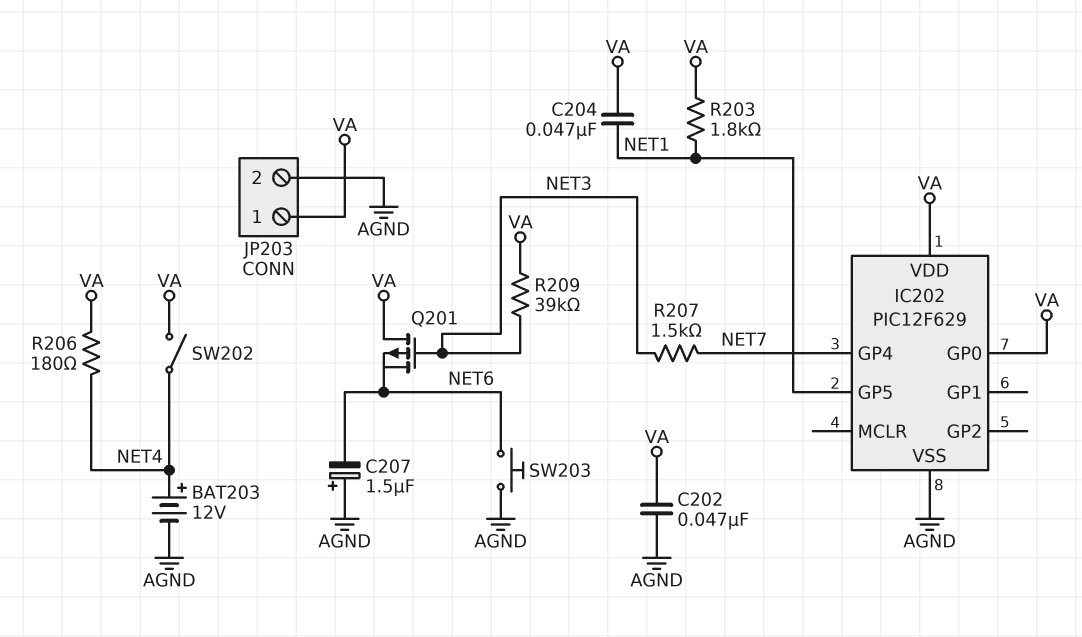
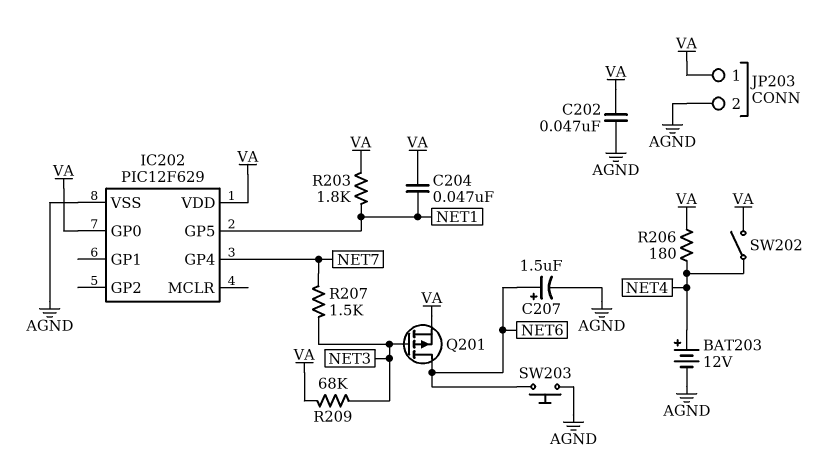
C207: 1.5uF (plus AGND, minus NET6) -> 1.5uF (plus NET6, minus AGND)
Q201: PMOS (G NET3, D VA, S NET6) -> PMOS (G NET3, D NET6, S VA)
R209: 39k (NET3, VA) -> 68k (NET3, VA)

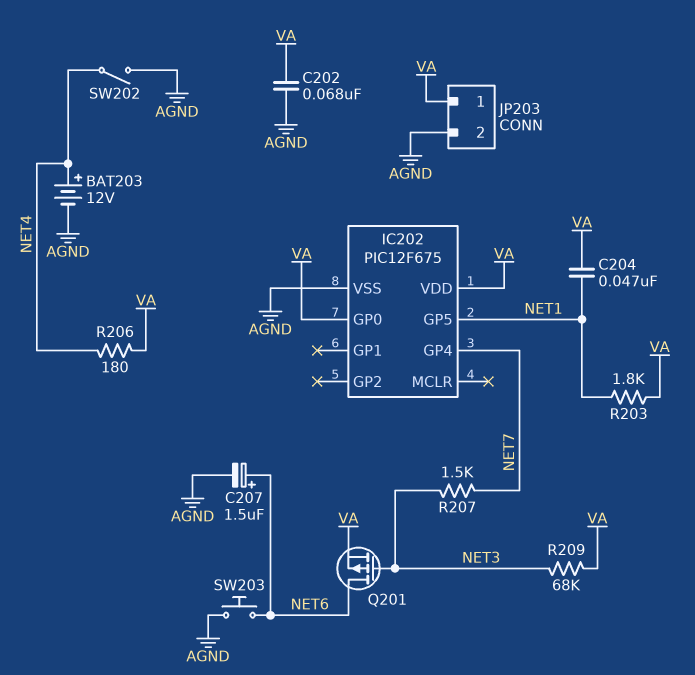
C202: 47nF (AGND, VA) -> 68nF (AGND, VA)
IC202: PIC12F629 -> PIC12F675
SW202: switch (NET4, VA) -> switch (AGND, NET4)

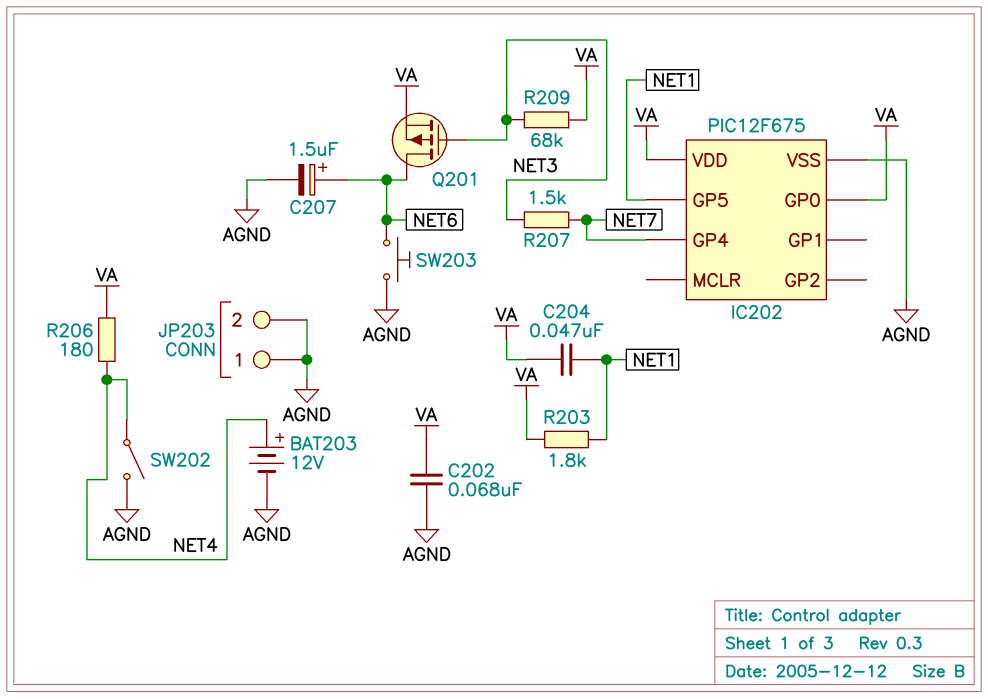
JP203 pin 1: VA -> AGND

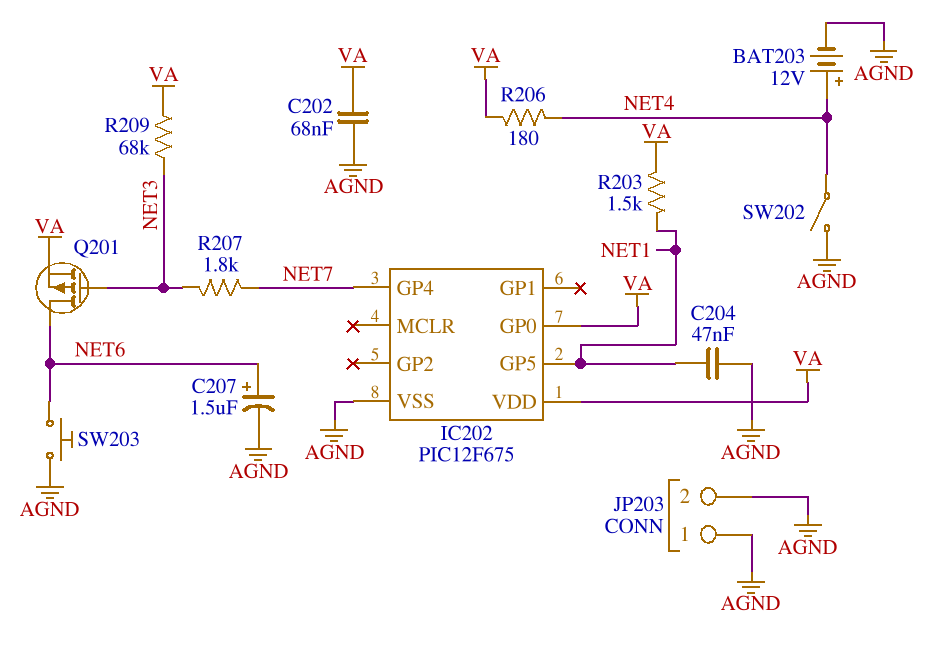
C204: 47nF (NET1, VA) -> 47nF (AGND, NET1)
R203: 1.8k (NET1, VA) -> 1.5k (NET1, VA)
R207: 1.5k (NET3, NET7) -> 1.8k (NET3, NET7)

